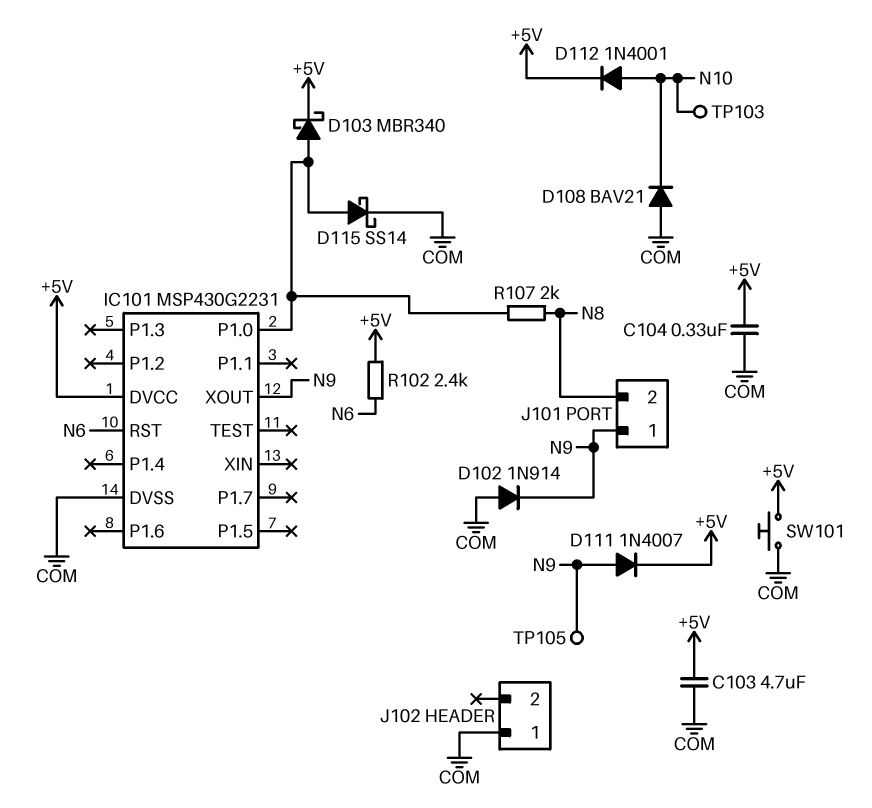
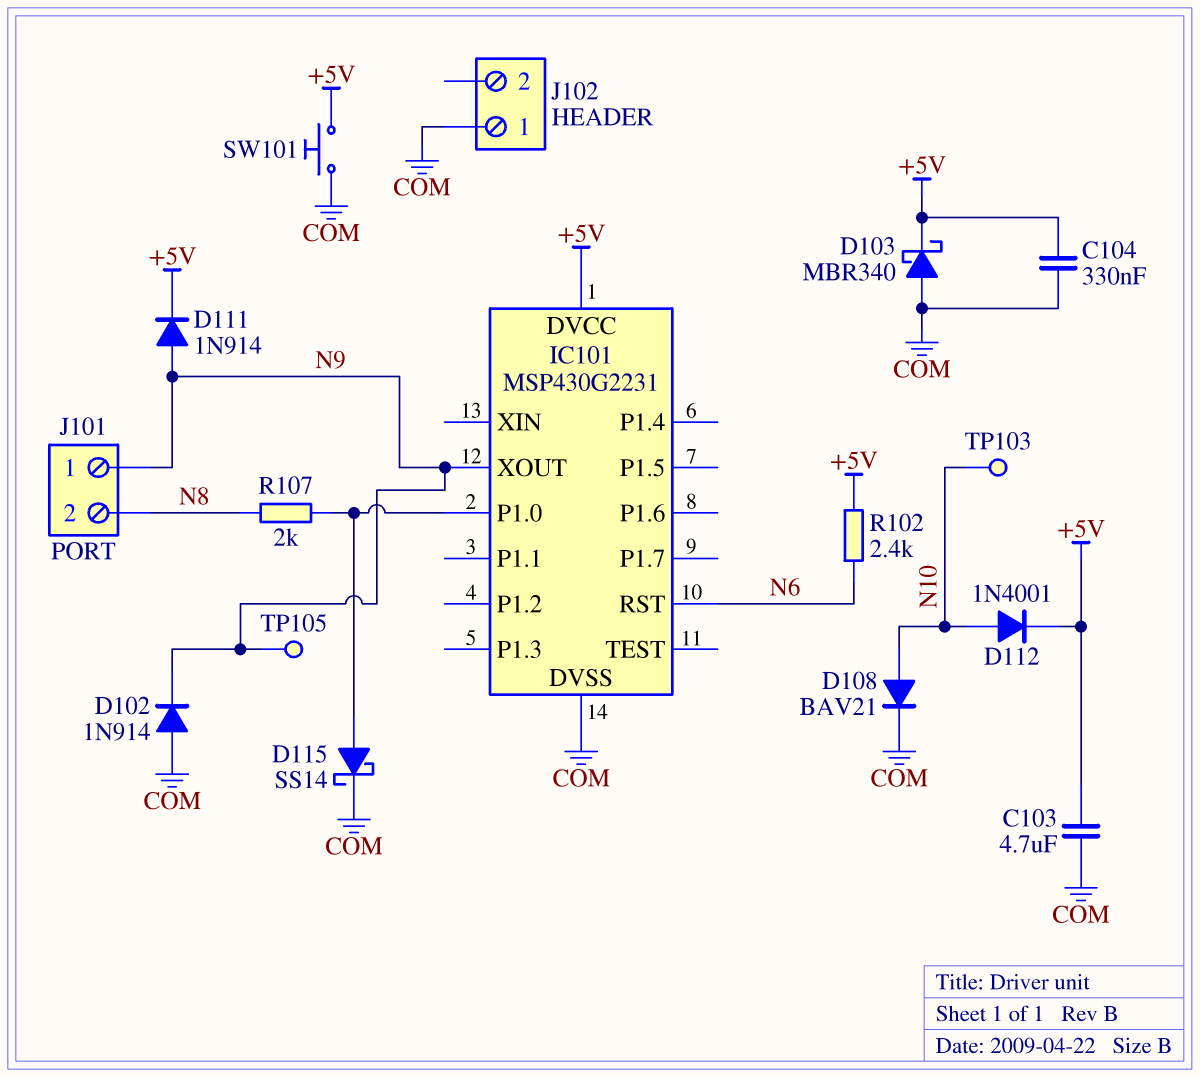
D103: schottky MBR340 (A IC101/P1.0, K +5V) -> schottky MBR340 (A COM, K +5V)
D108: diode BAV21 (A COM, K N10) -> diode BAV21 (A N10, K COM)
D111: diode 1N4007 (A N9, K +5V) -> diode 1N914 (A N9, K +5V)

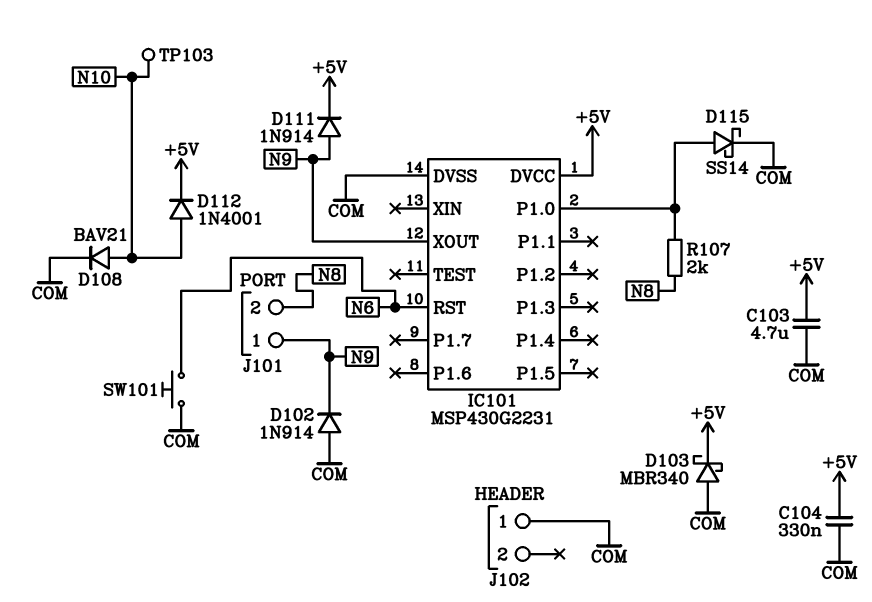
R102: 2.4k (+5V, N6) -> none
SW101: button (+5V, COM) -> button (COM, N6)
TP105: test point (N9) -> none

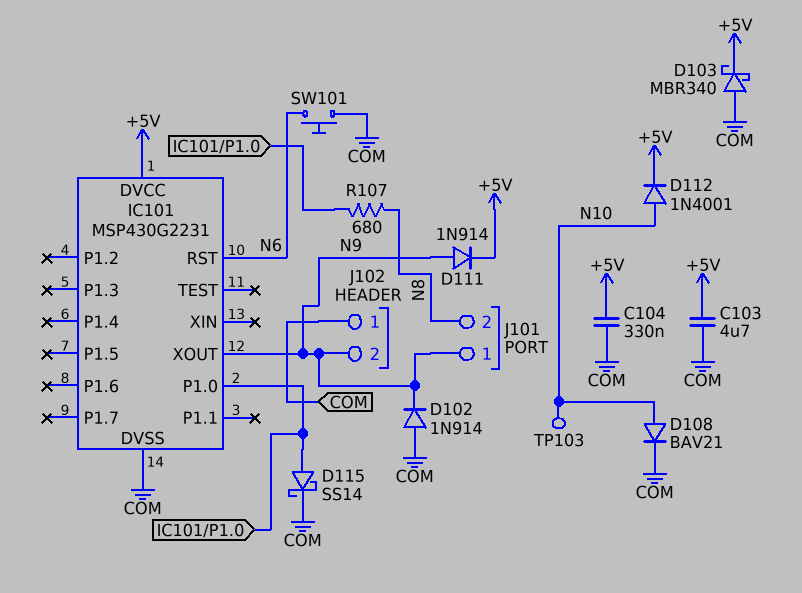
J102 pin 2: none -> N9
R107: 2k (IC101/P1.0, N8) -> 680 (IC101/P1.0, N8)

